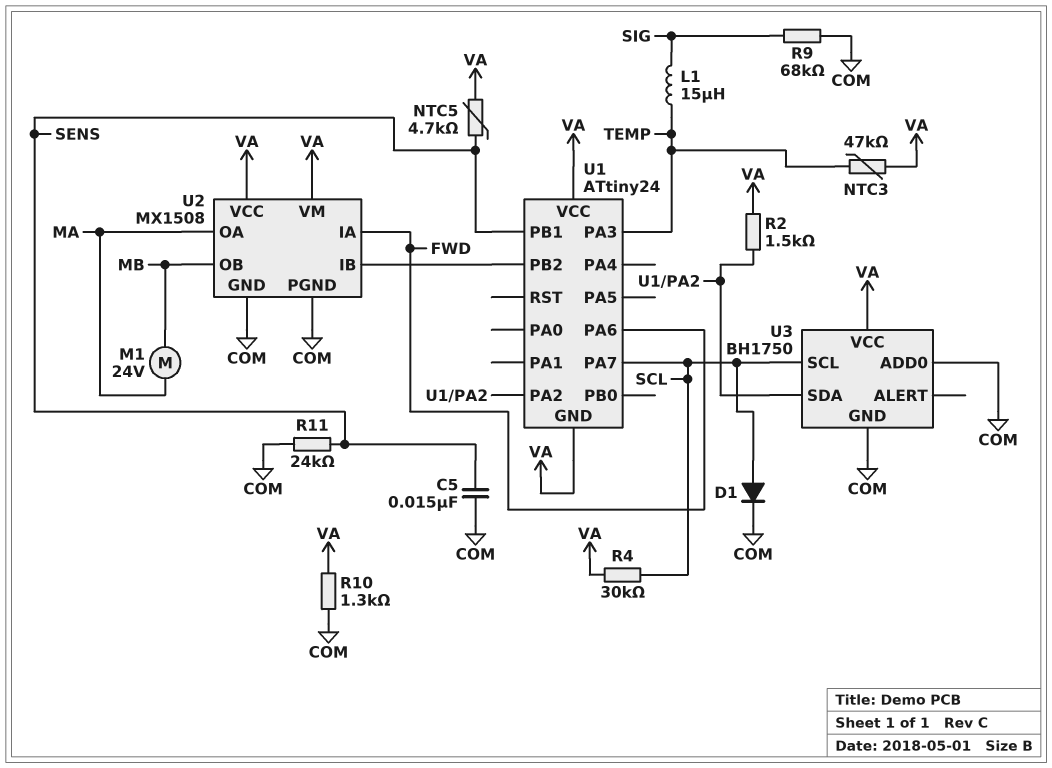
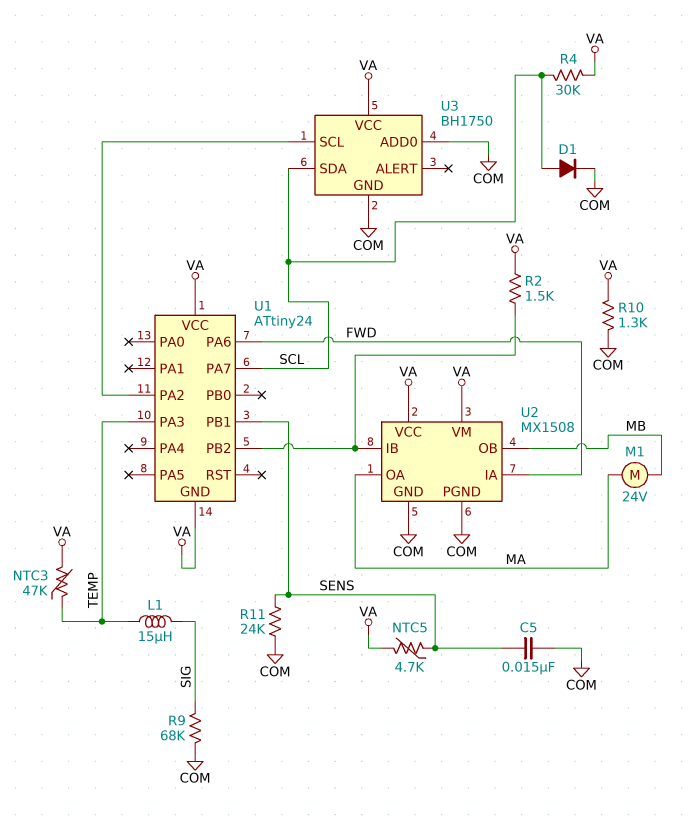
R2: 1.5k (U1/PA2, VA) -> 1.5k (U1/PB2, VA)
U3 pin SCL: SCL -> U1/PA2
U3 pin SDA: U1/PA2 -> SCL

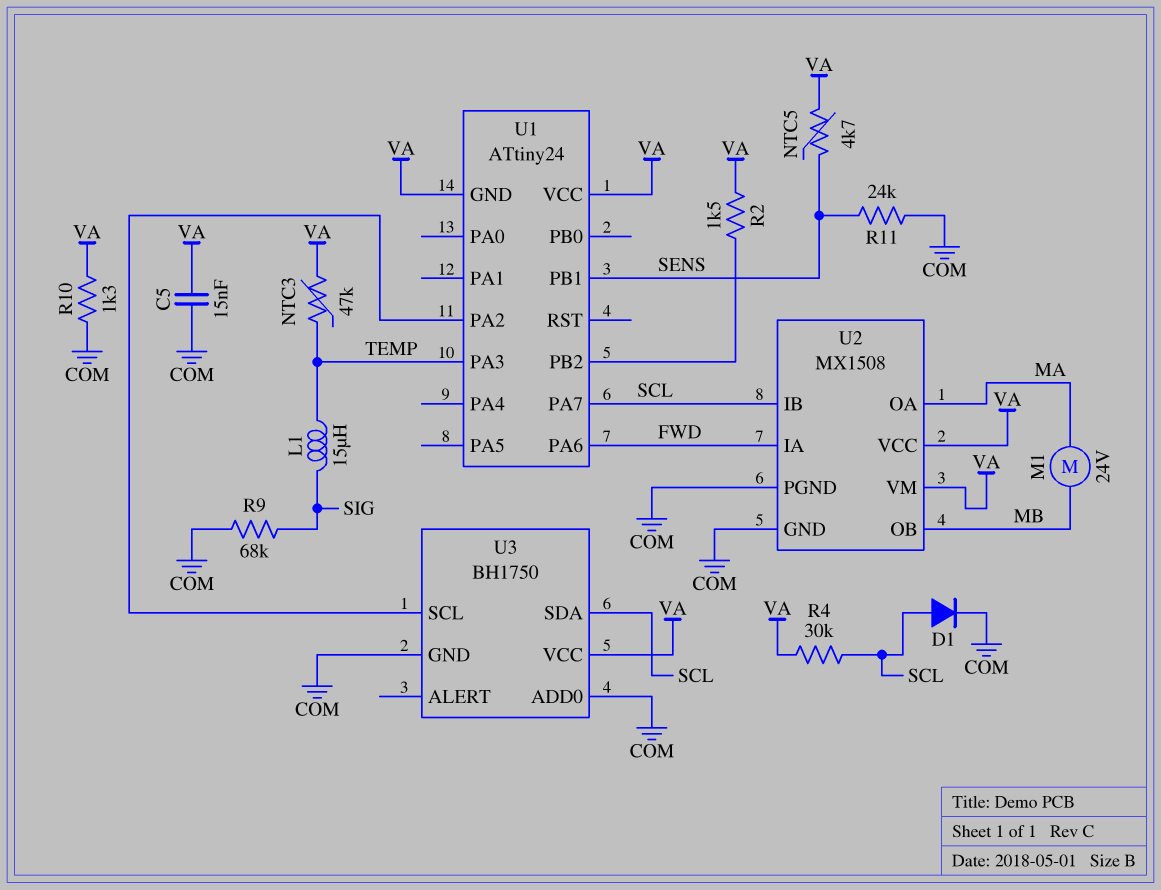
C5: 15nF (COM, SENS) -> 15nF (COM, VA)
U2 pin IB: U1/PB2 -> SCL

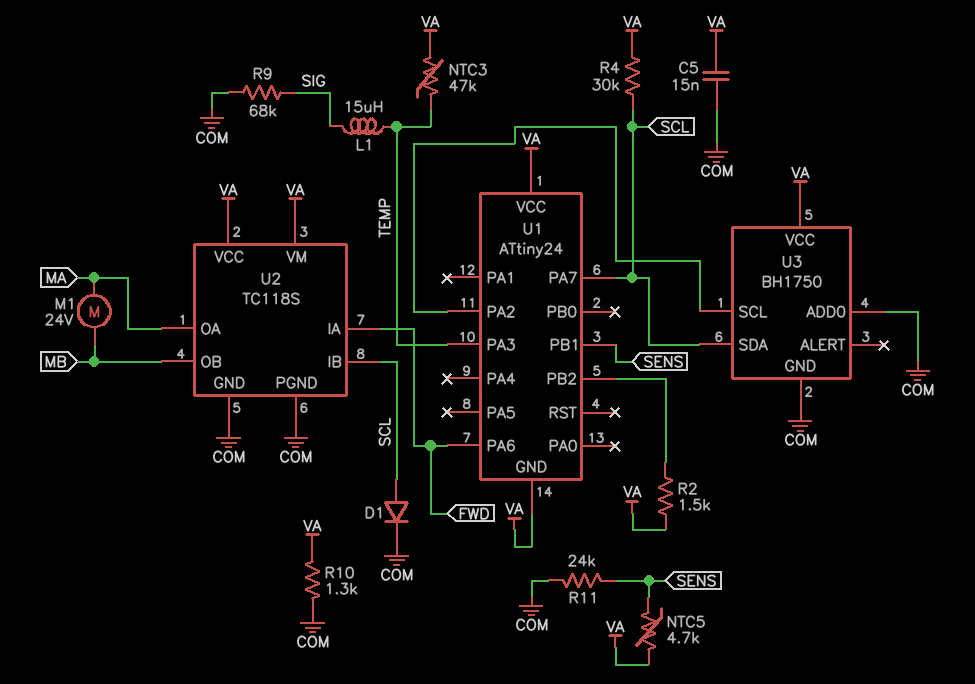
U2: MX1508 -> TC118S

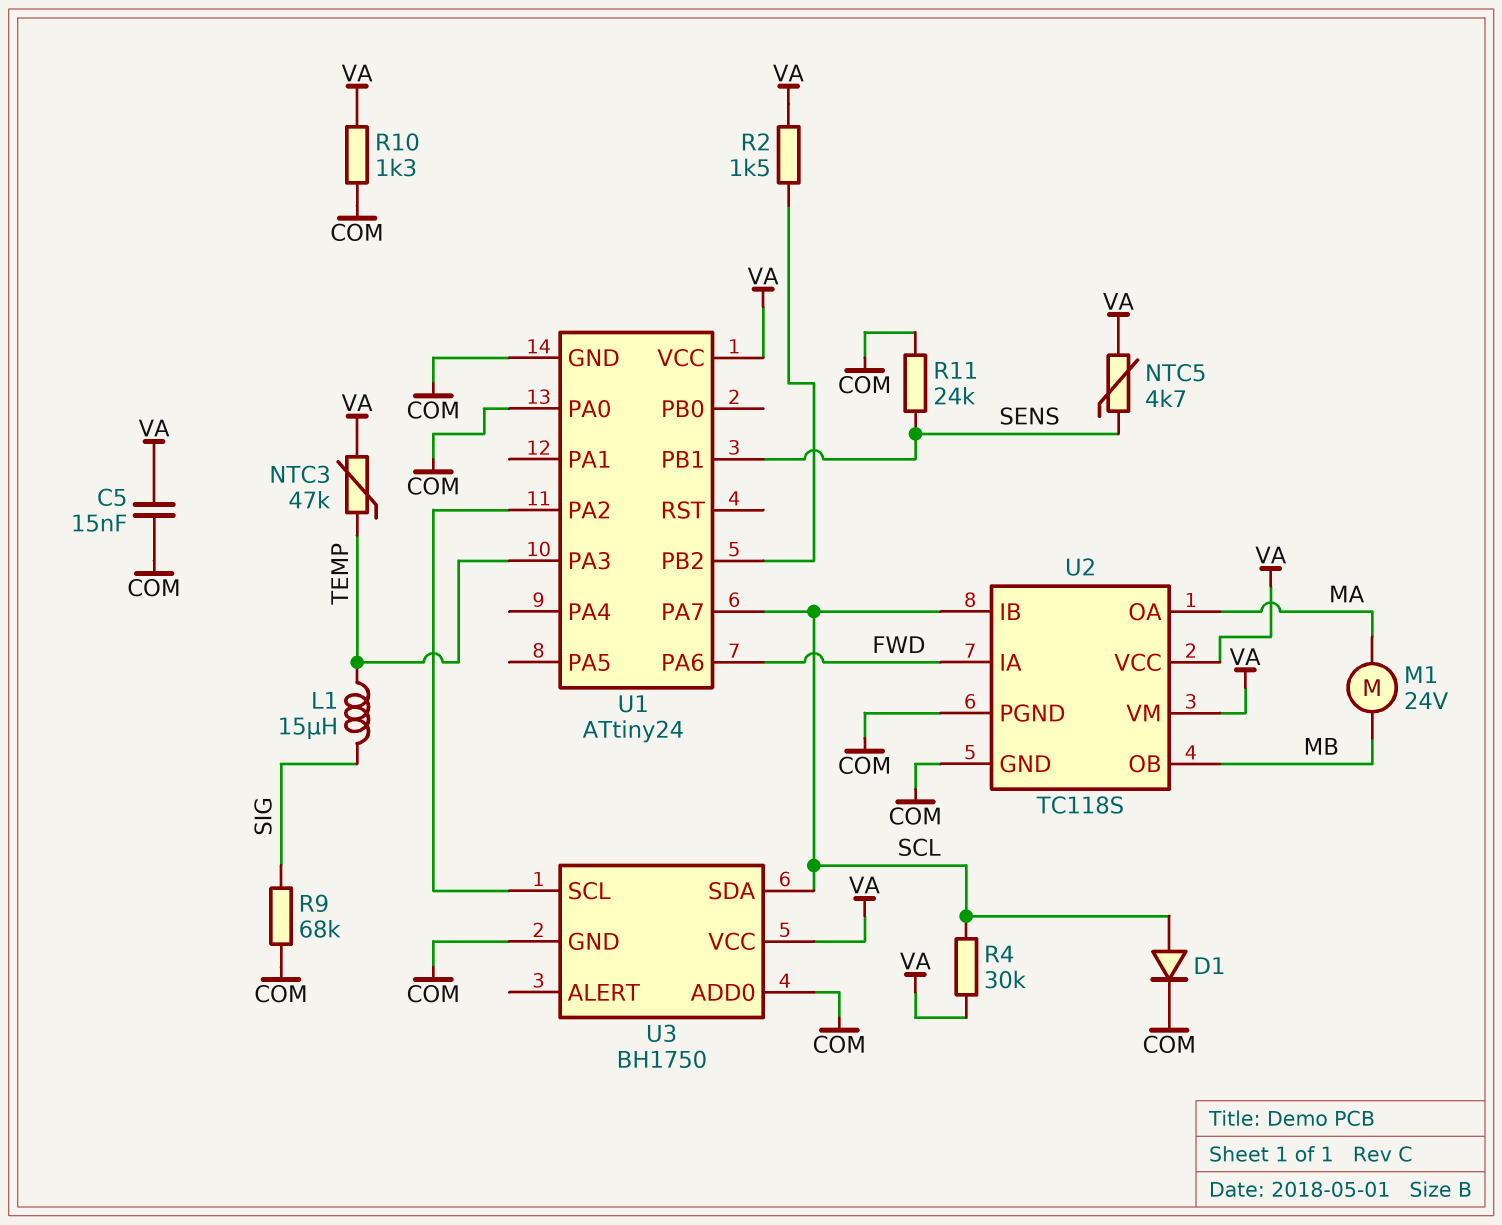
U1 pin GND: VA -> COM
U1 pin PA0: none -> COM

